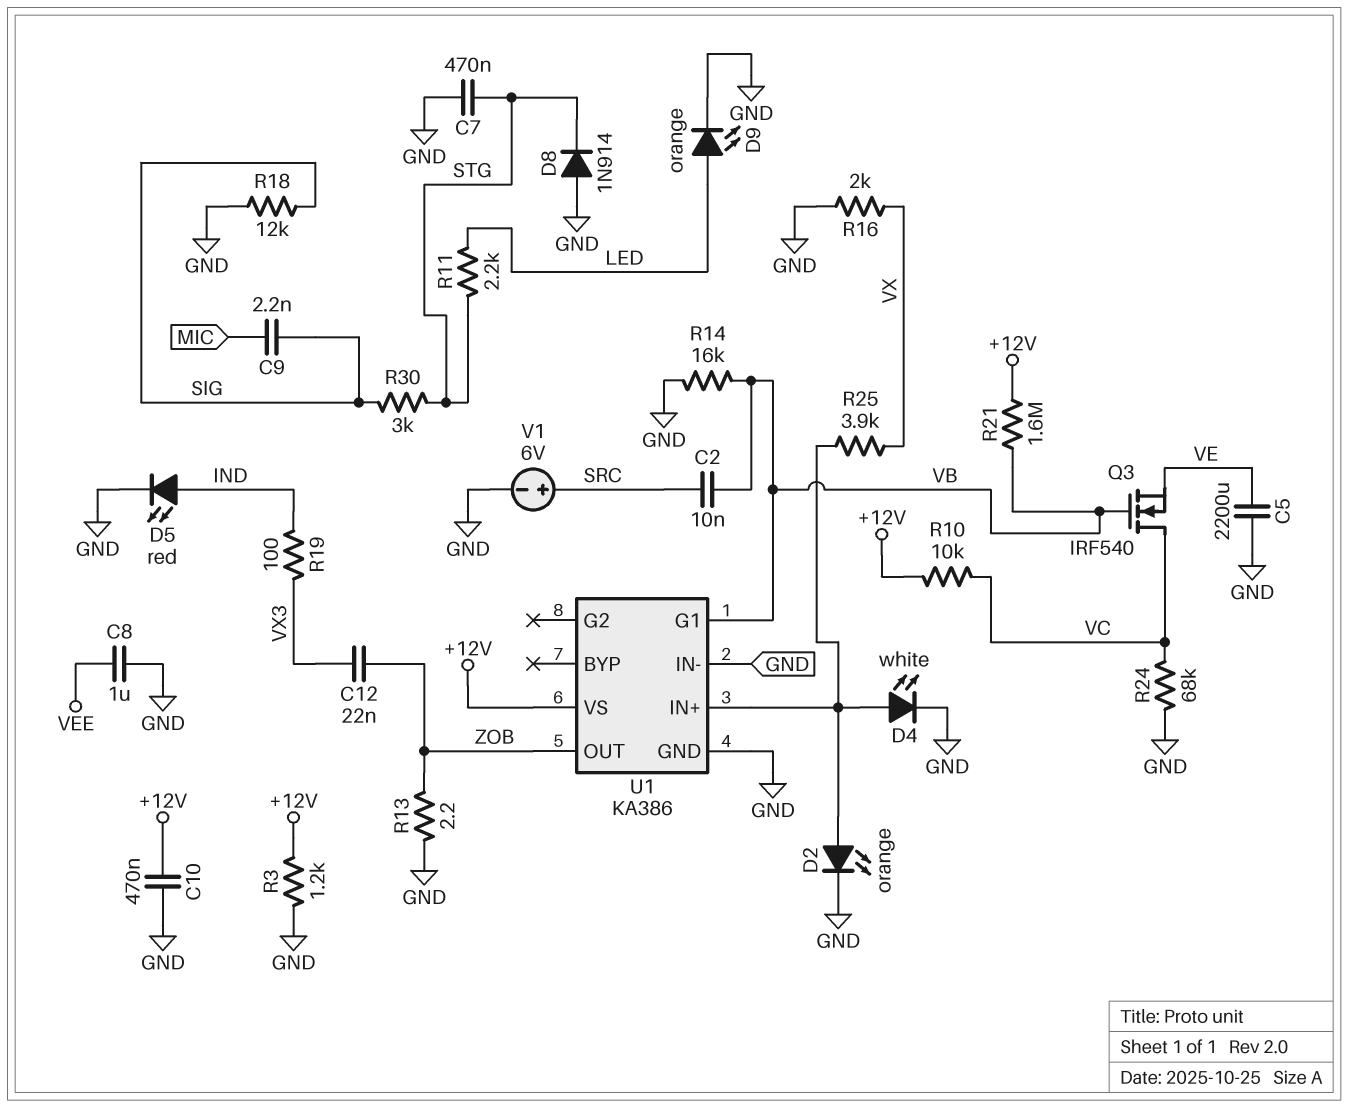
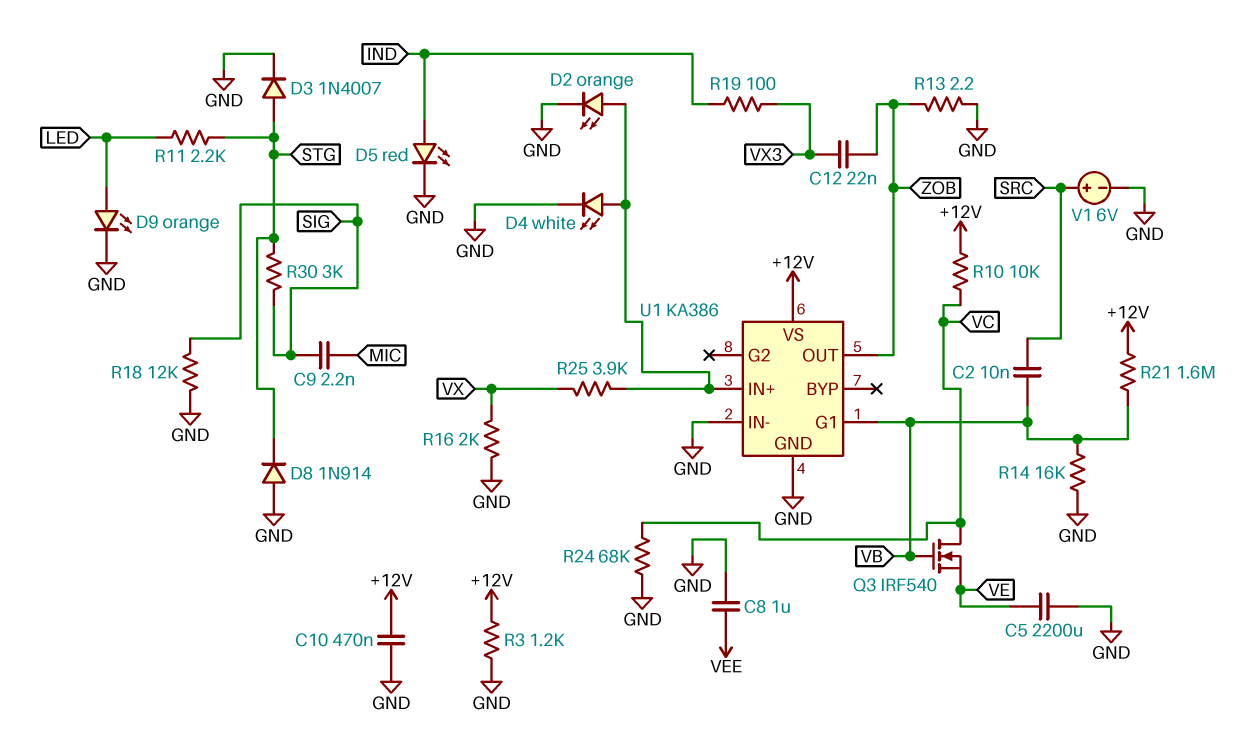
C7: 470nF (GND, STG) -> none
D3: none -> diode 1N4007 (A STG, K GND)

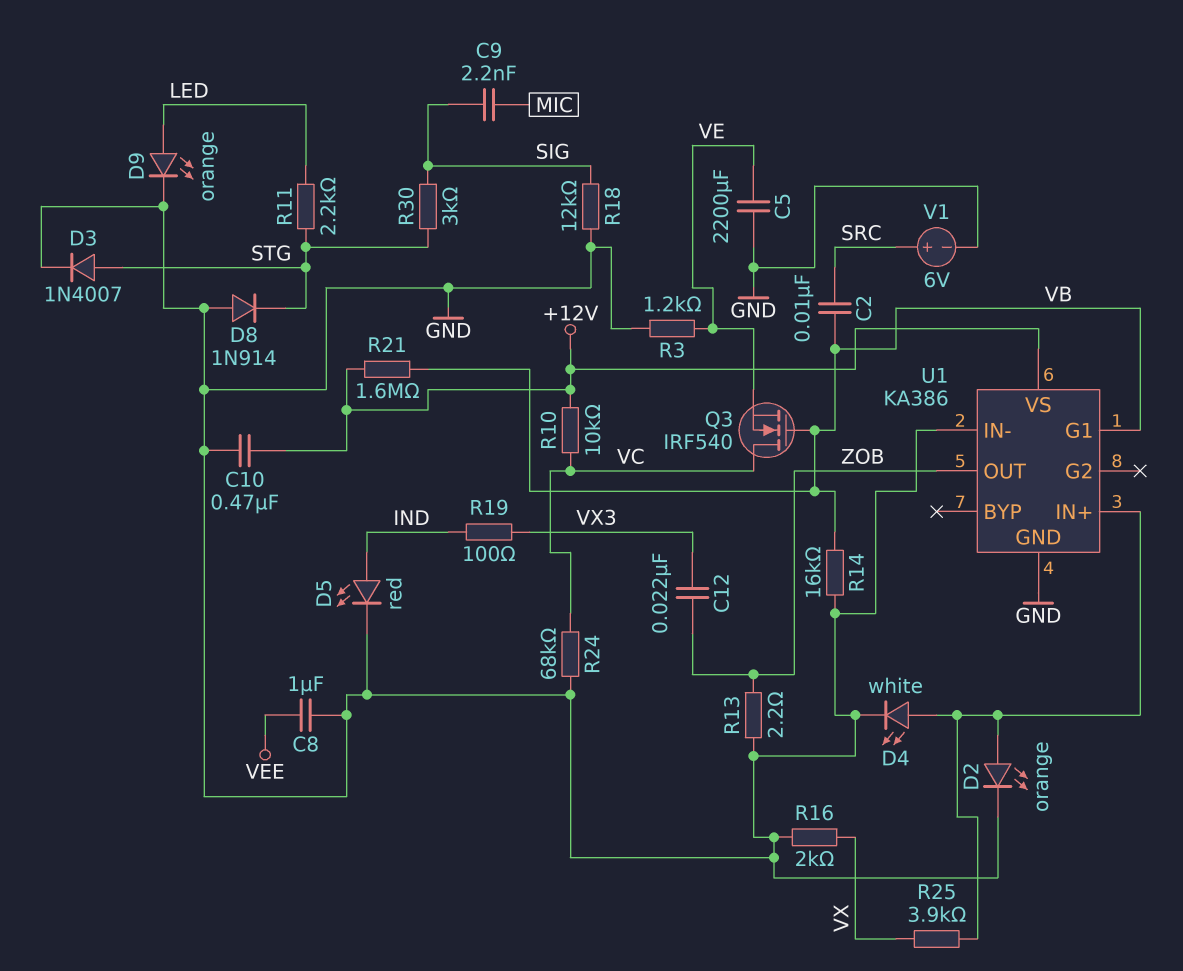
R3: 1.2k (+12V, GND) -> 1.2k (GND, VE)

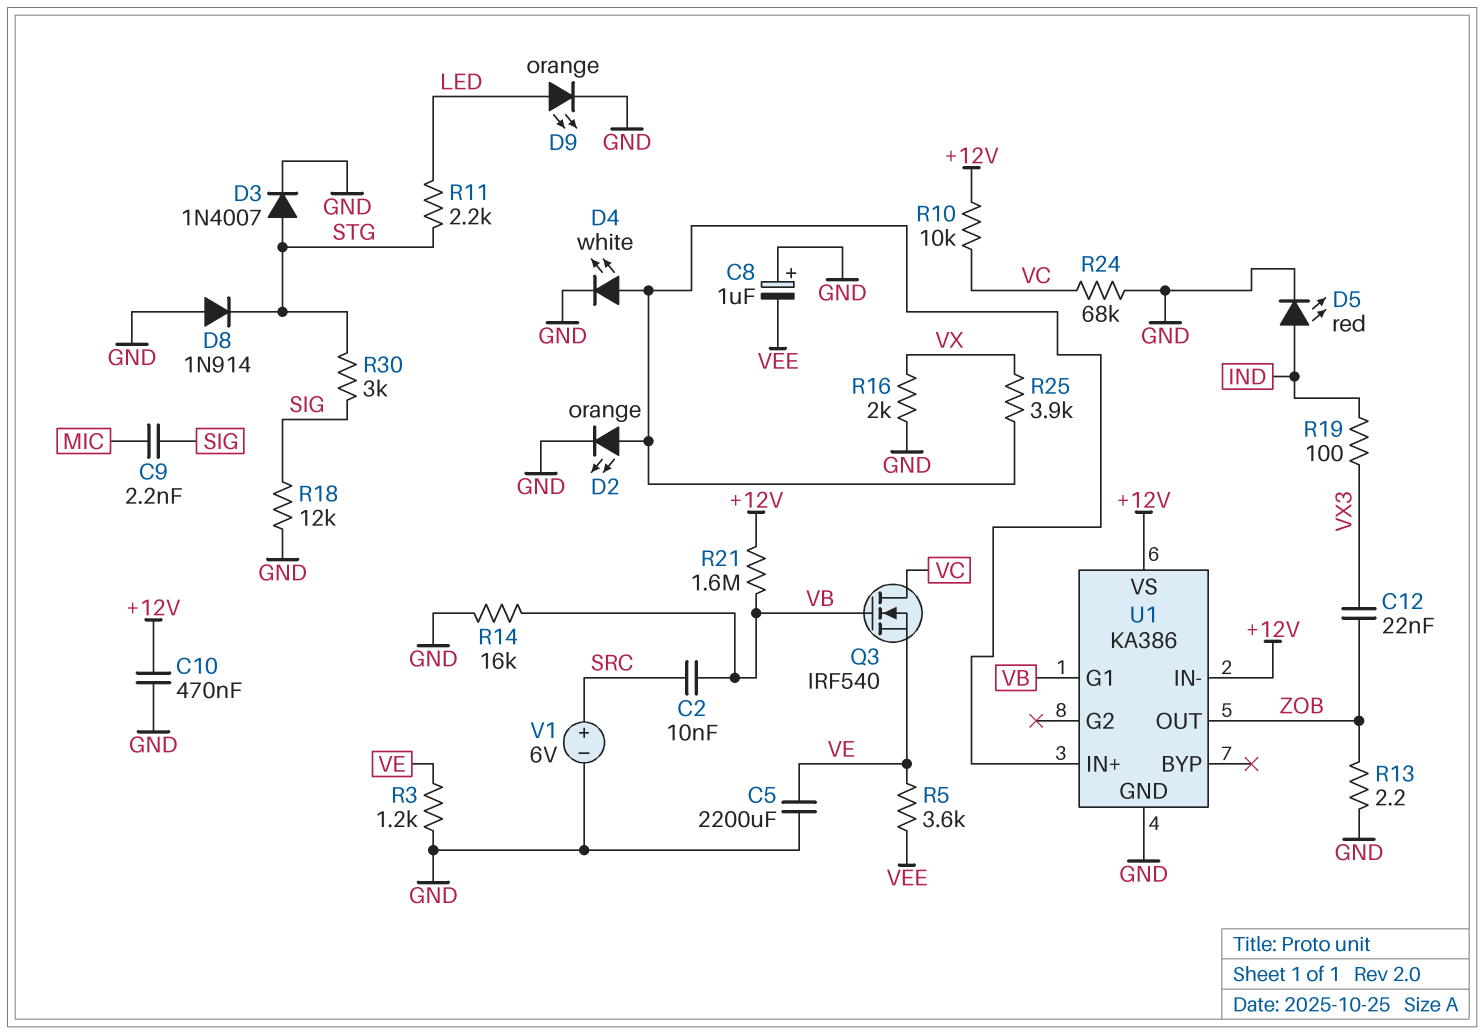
C8: 1uF (GND, VEE) -> 1uF (plus GND, minus VEE)
R5: none -> 3.6k (VE, VEE)
U1 pin IN-: GND -> +12V

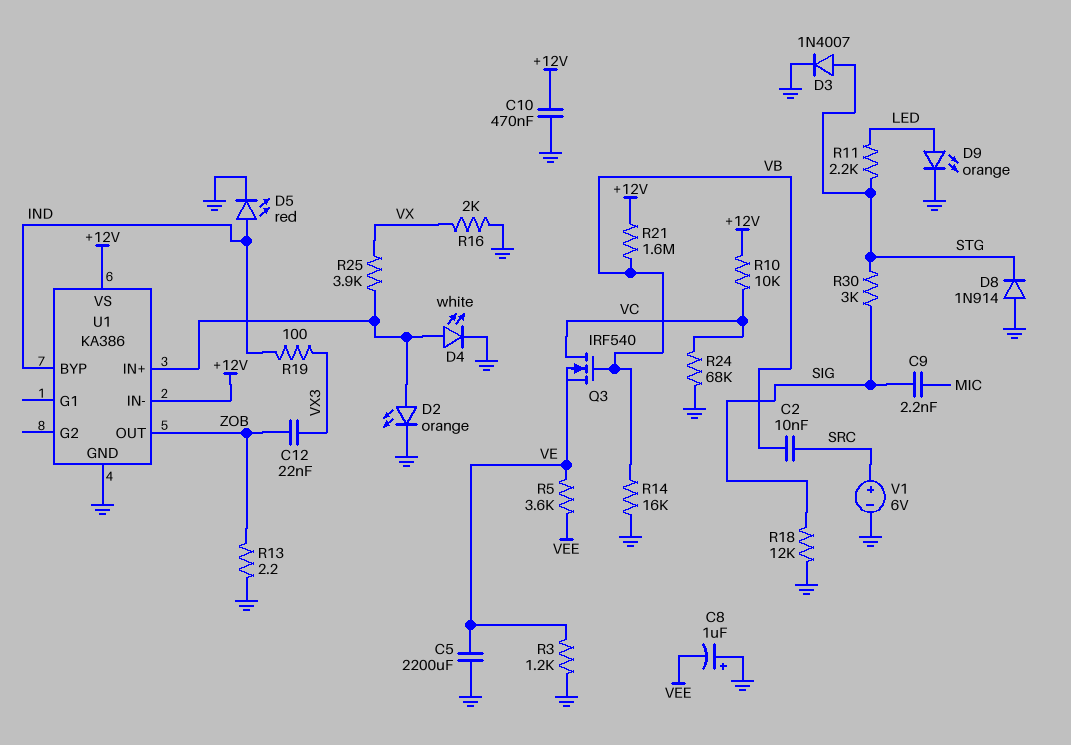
U1 pin BYP: none -> IND
U1 pin G1: VB -> none

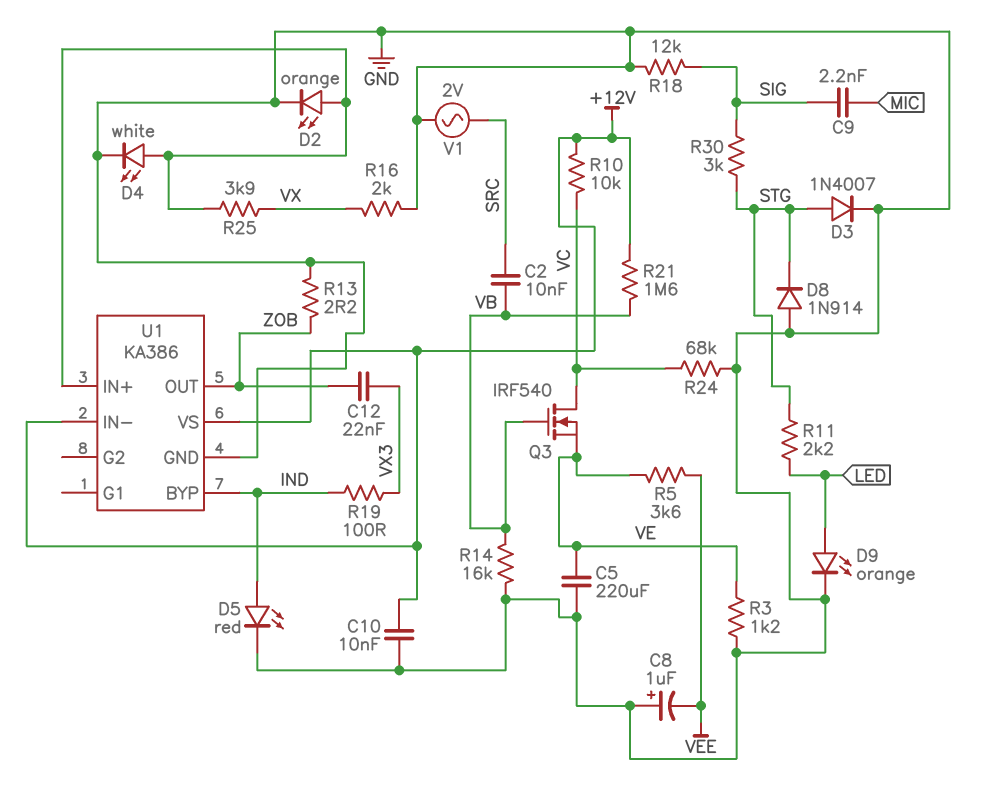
C5: 2200uF (GND, VE) -> 220uF (GND, VE)
C10: 470nF (+12V, GND) -> 10nF (+12V, GND)
V1: 6V (plus SRC, minus GND) -> AC 2V (GND, SRC)

